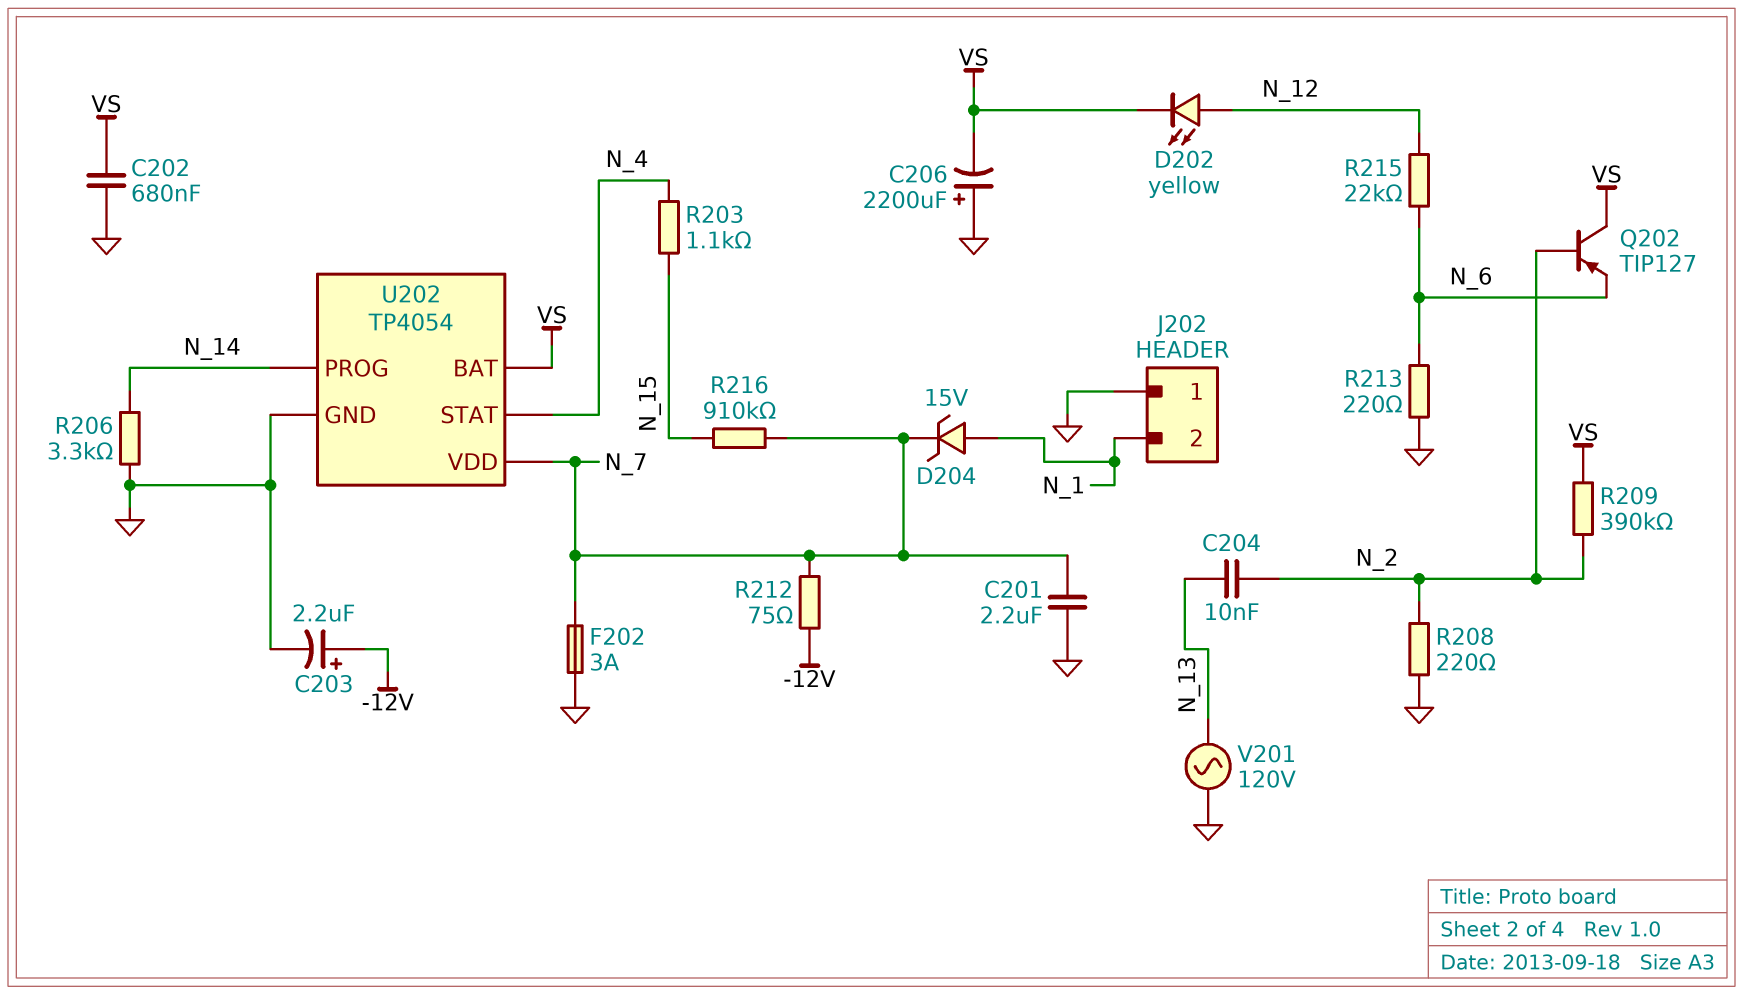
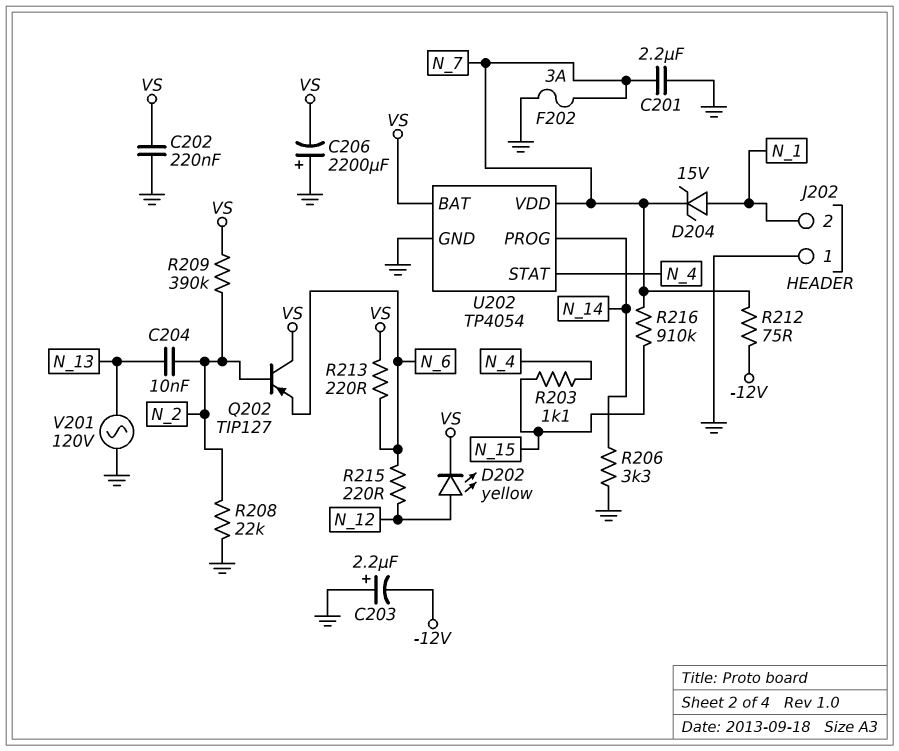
C202: 680nF (GND, VS) -> 220nF (GND, VS)
C203: 2.2uF (plus -12V, minus GND) -> 2.2uF (plus GND, minus -12V)
R208: 220 (GND, N_2) -> 22k (GND, N_2)
R213: 220 (GND, N_6) -> 220 (N_6, VS)
R215: 22k (N_6, N_12) -> 220 (N_6, N_12)

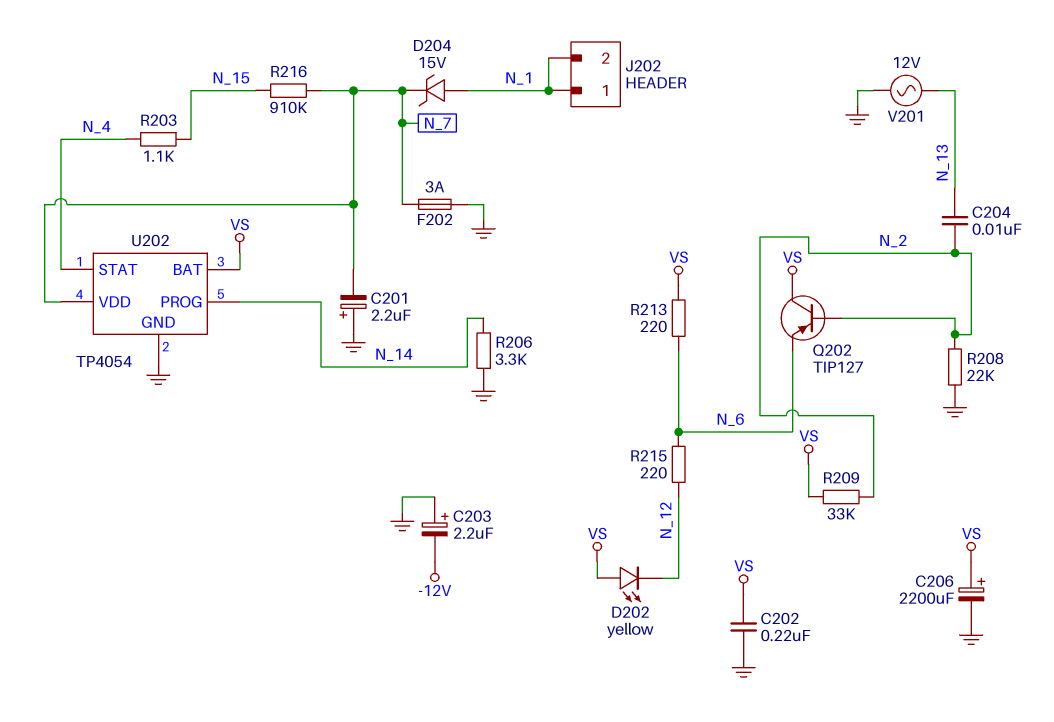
C201: 2.2uF (GND, N_7) -> 2.2uF (plus GND, minus N_7)
C206: 2200uF (plus GND, minus VS) -> 2200uF (plus VS, minus GND)
D202: LED yellow (A N_12, K VS) -> LED yellow (A VS, K N_12)
J202 pin 1: GND -> N_1
R209: 390k (N_2, VS) -> 33k (N_2, VS)
R212: 75 (-12V, N_7) -> none
V201: AC 120V (GND, N_13) -> AC 12V (GND, N_13)

